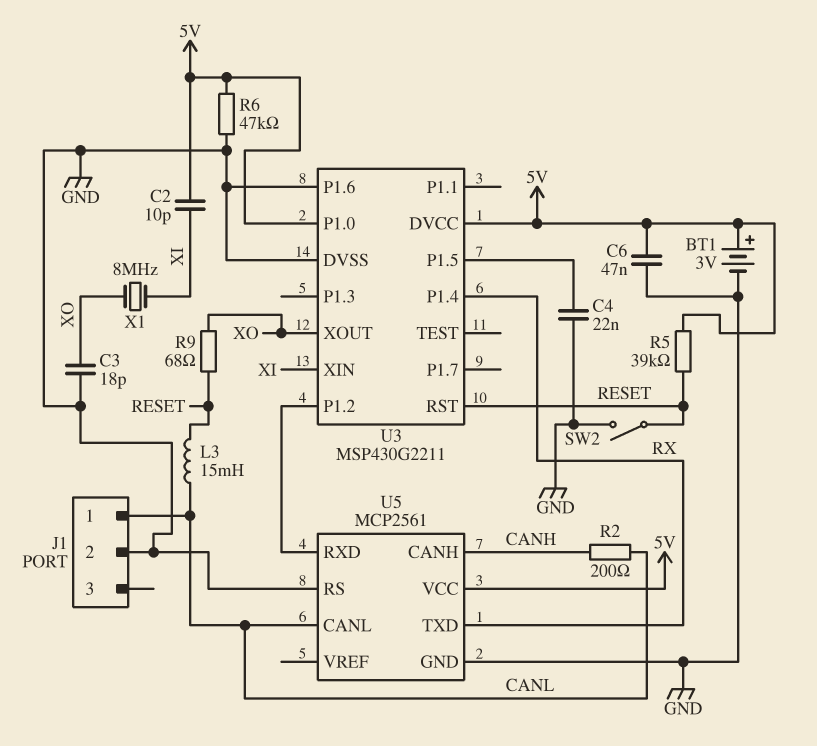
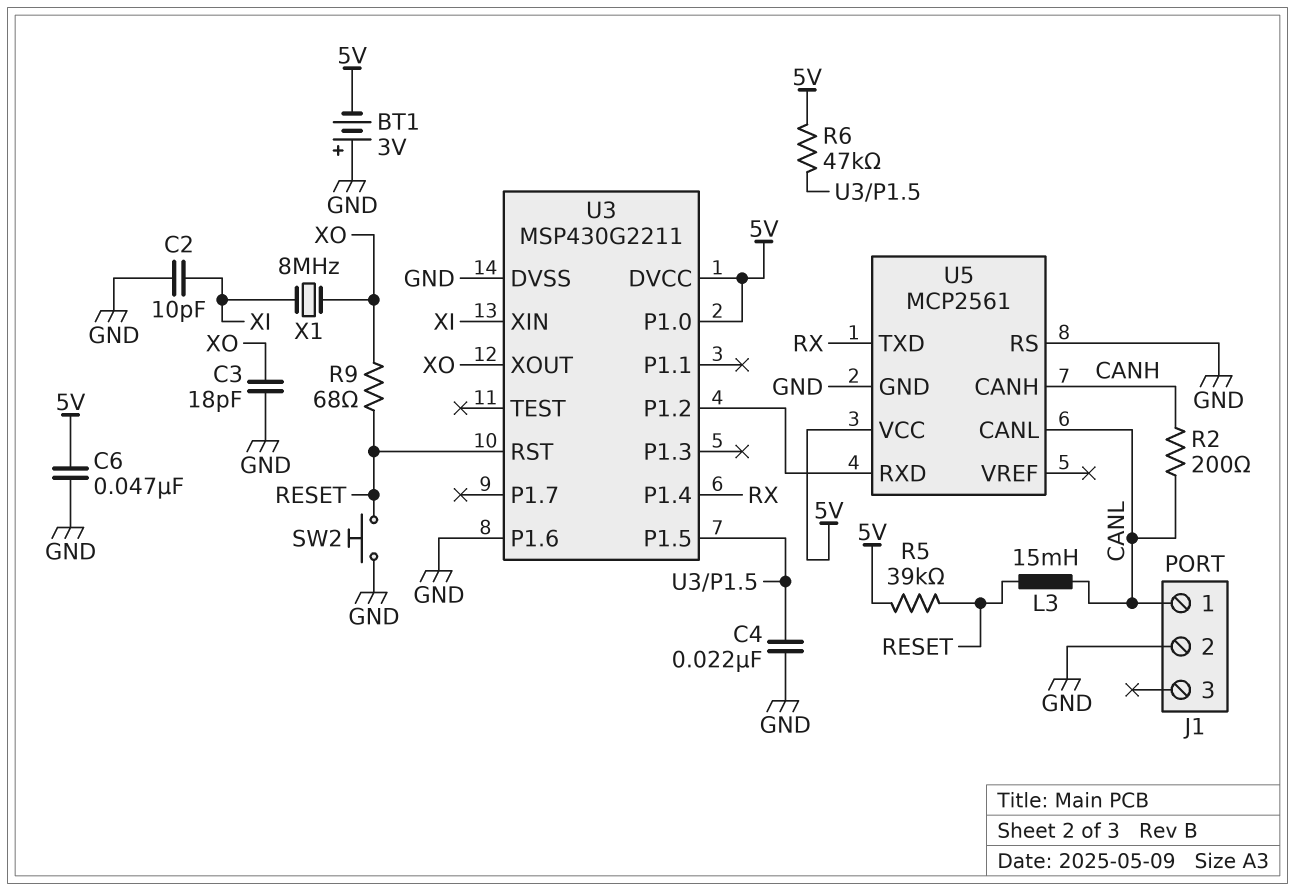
BT1: 3V (plus 5V, minus GND) -> 3V (plus GND, minus 5V)
C2: 10pF (5V, XI) -> 10pF (GND, XI)
R6: 47k (5V, GND) -> 47k (5V, U3/P1.5)
SW2: switch (GND, RESET) -> button (GND, RESET)

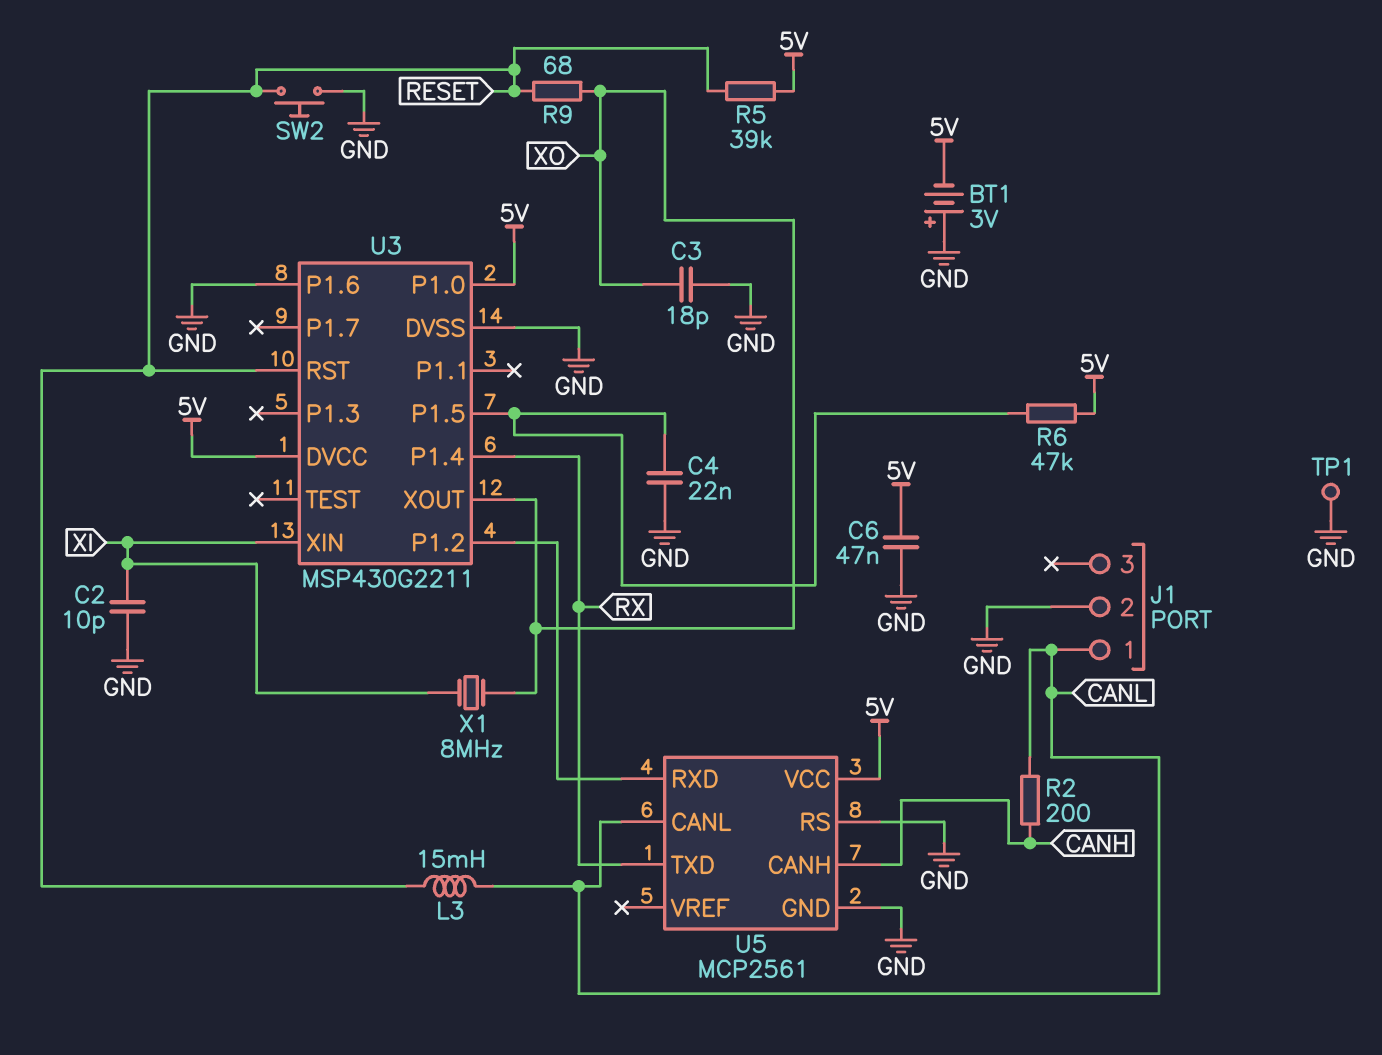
TP1: none -> test point (GND)

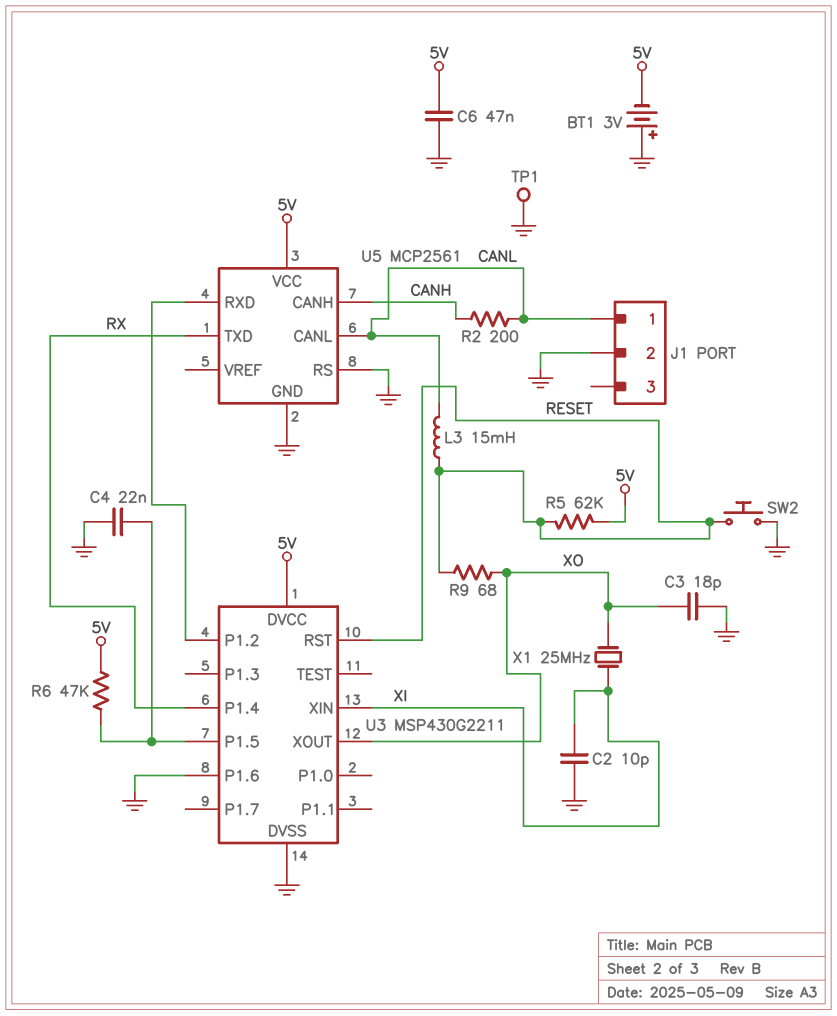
R5: 39k (5V, RESET) -> 62k (5V, RESET)
U3 pin P1.0: 5V -> none
X1: 8MHz (XI, XO) -> 25MHz (XI, XO)

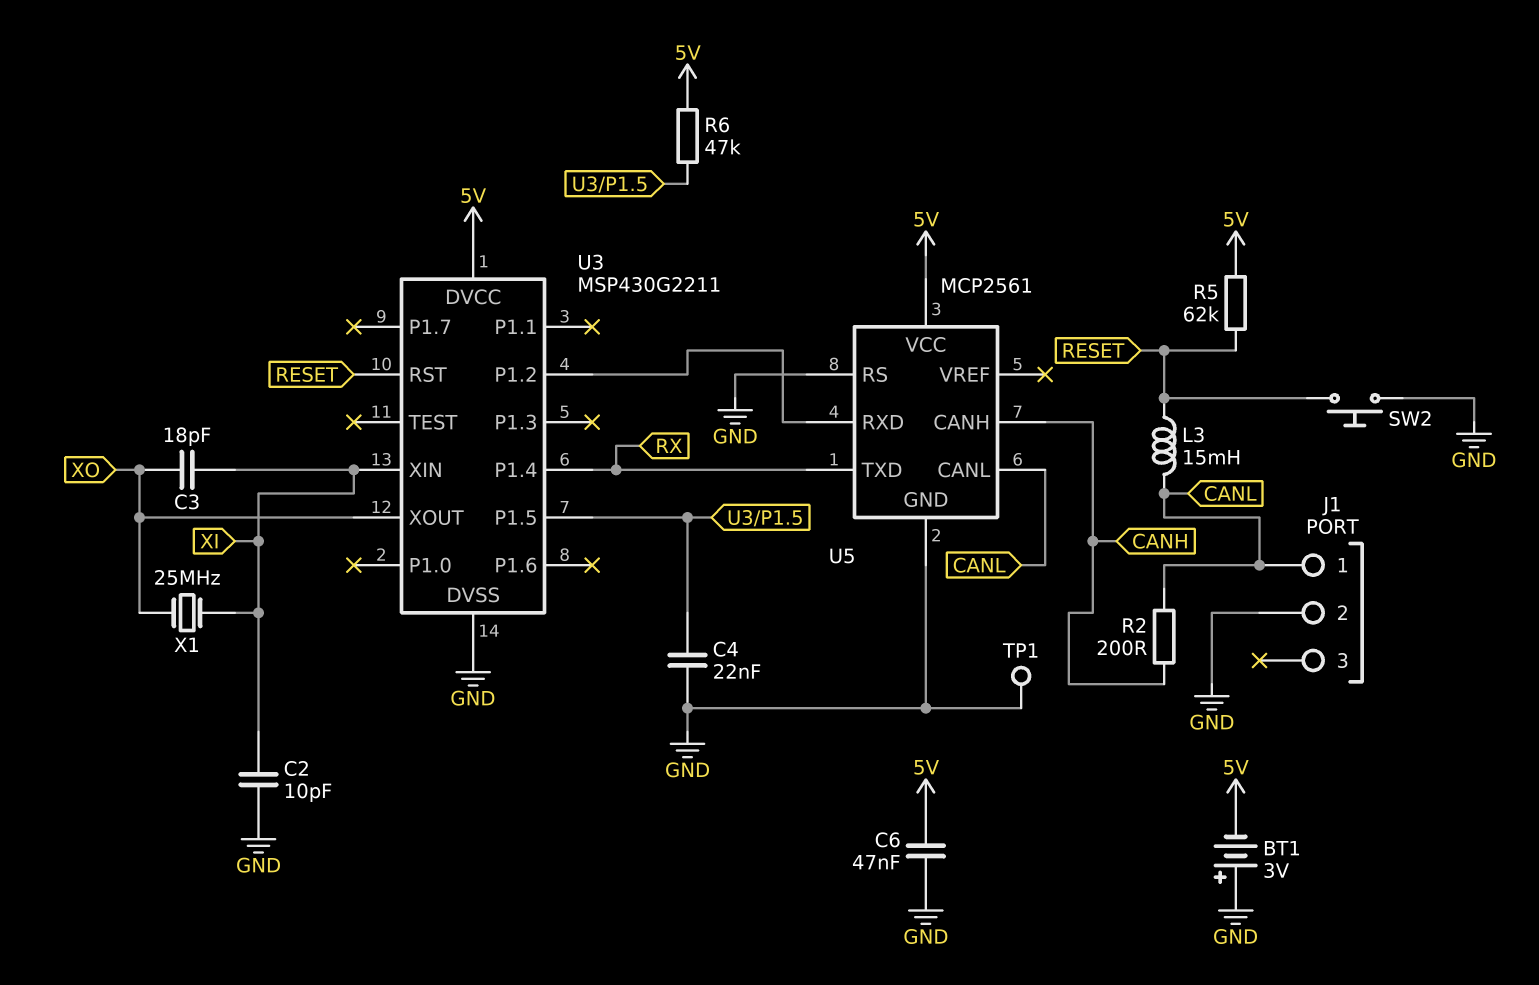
C3: 18pF (GND, XO) -> 18pF (XI, XO)
R9: 68 (RESET, XO) -> none
U3 pin P1.6: GND -> none

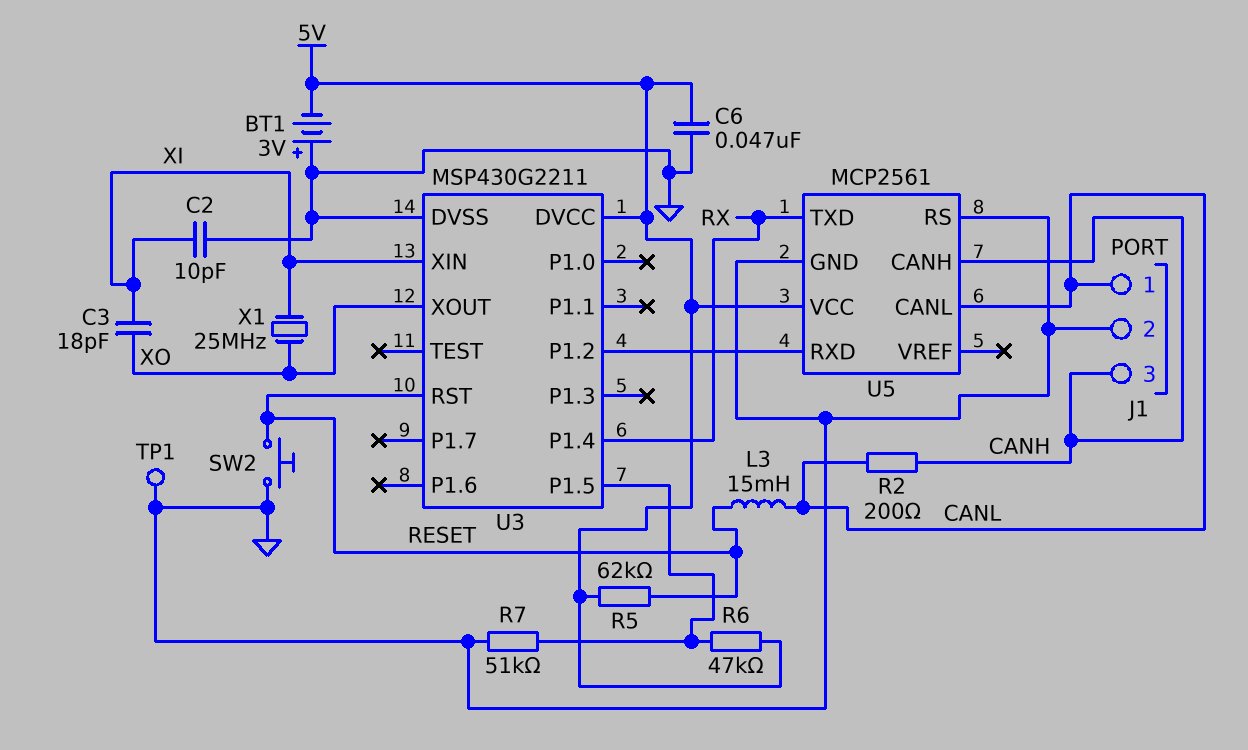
C4: 22nF (GND, U3/P1.5) -> none
J1 pin 3: none -> CANH
R7: none -> 51k (GND, U3/P1.5)

